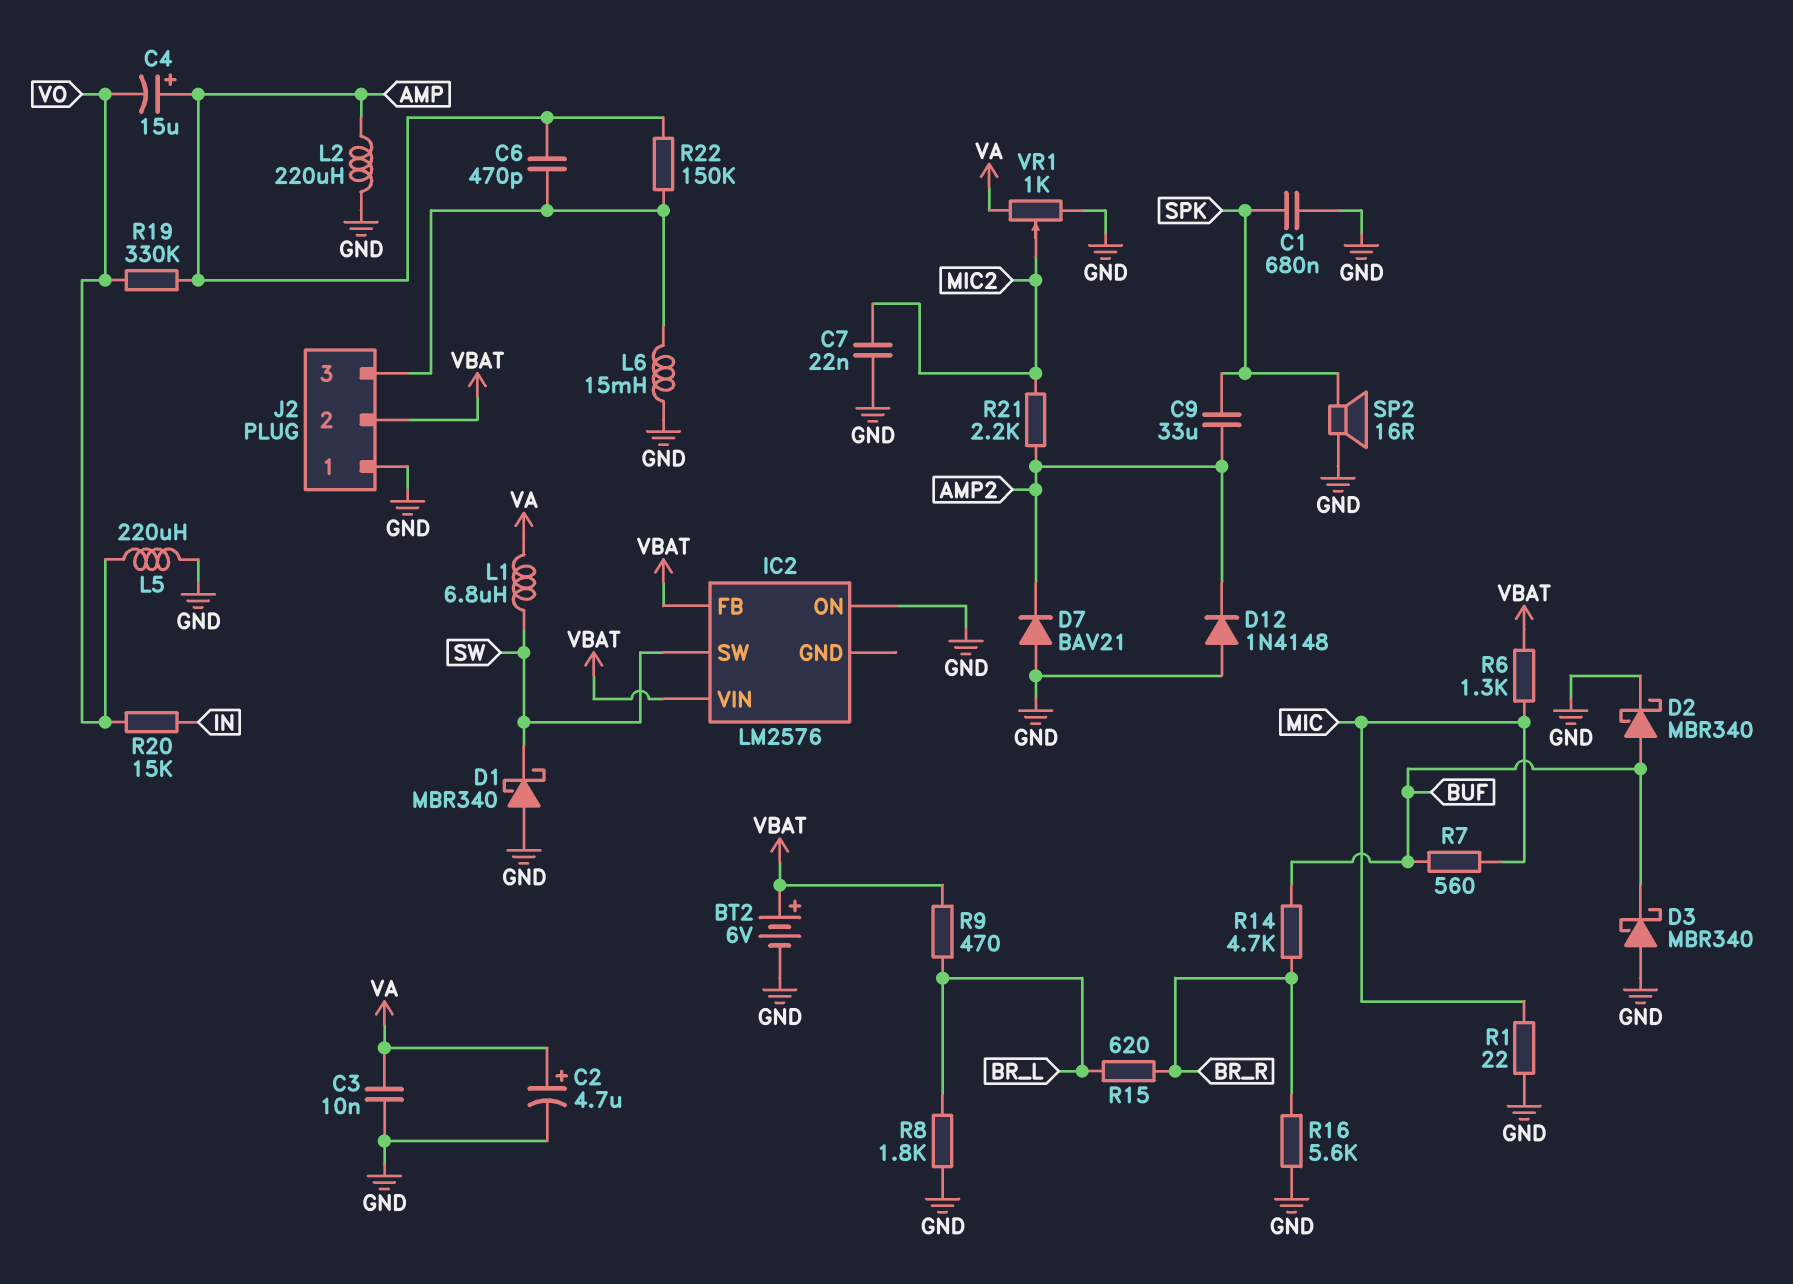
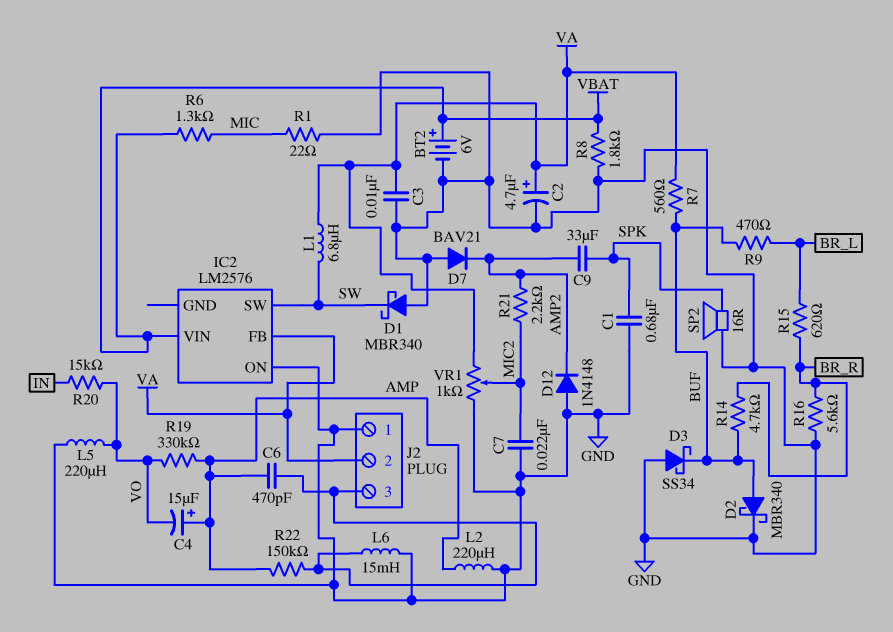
D3: schottky MBR340 (A GND, K BUF) -> schottky SS34 (A GND, K BUF)
IC2 pin FB: VBAT -> VA
J2 pin 2: VBAT -> VA
R7: 560 (BUF, MIC) -> 560 (BUF, VA)
R8: 1.8k (BR_L, GND) -> 1.8k (GND, VBAT)
R9: 470 (BR_L, VBAT) -> 470 (BR_L, BUF)

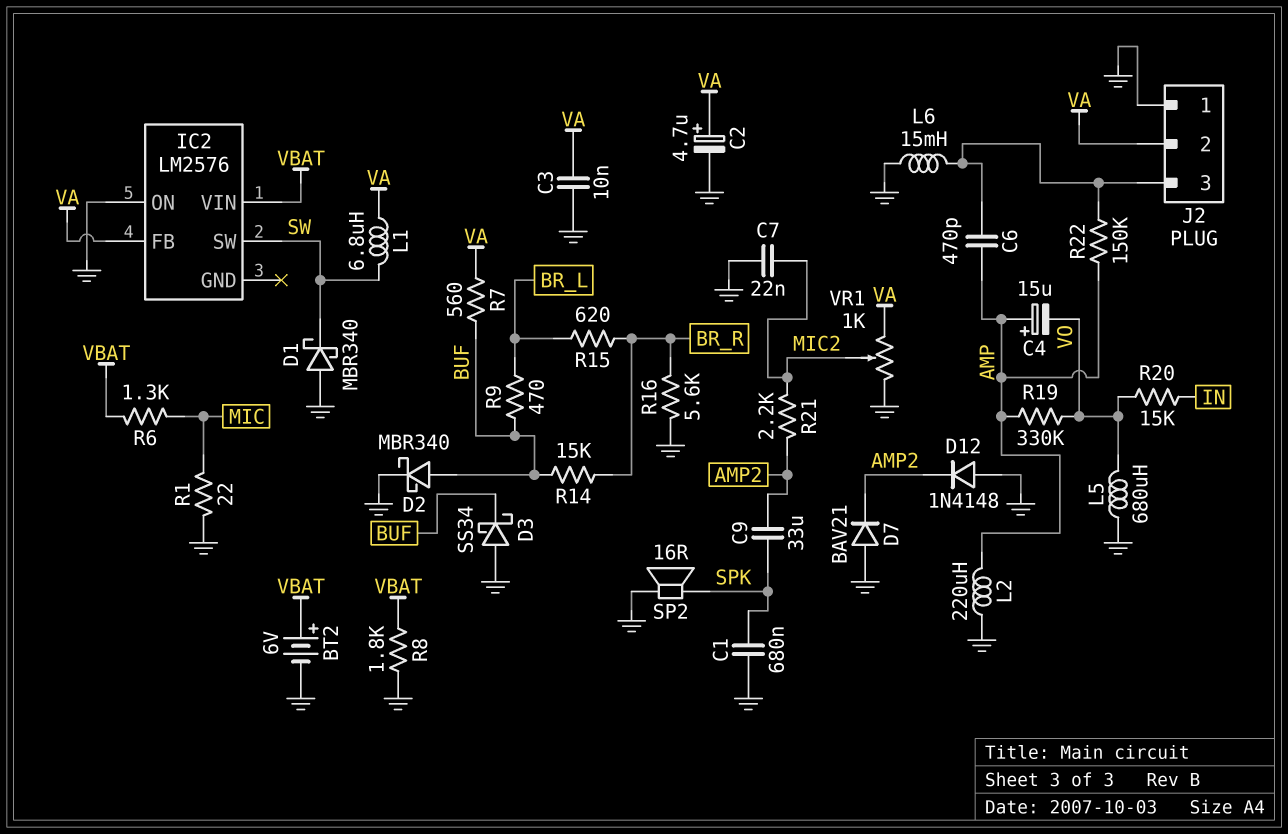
L5: 220uH (GND, VO) -> 680uH (GND, VO)
R14: 4.7k (BR_R, BUF) -> 15k (BR_R, BUF)

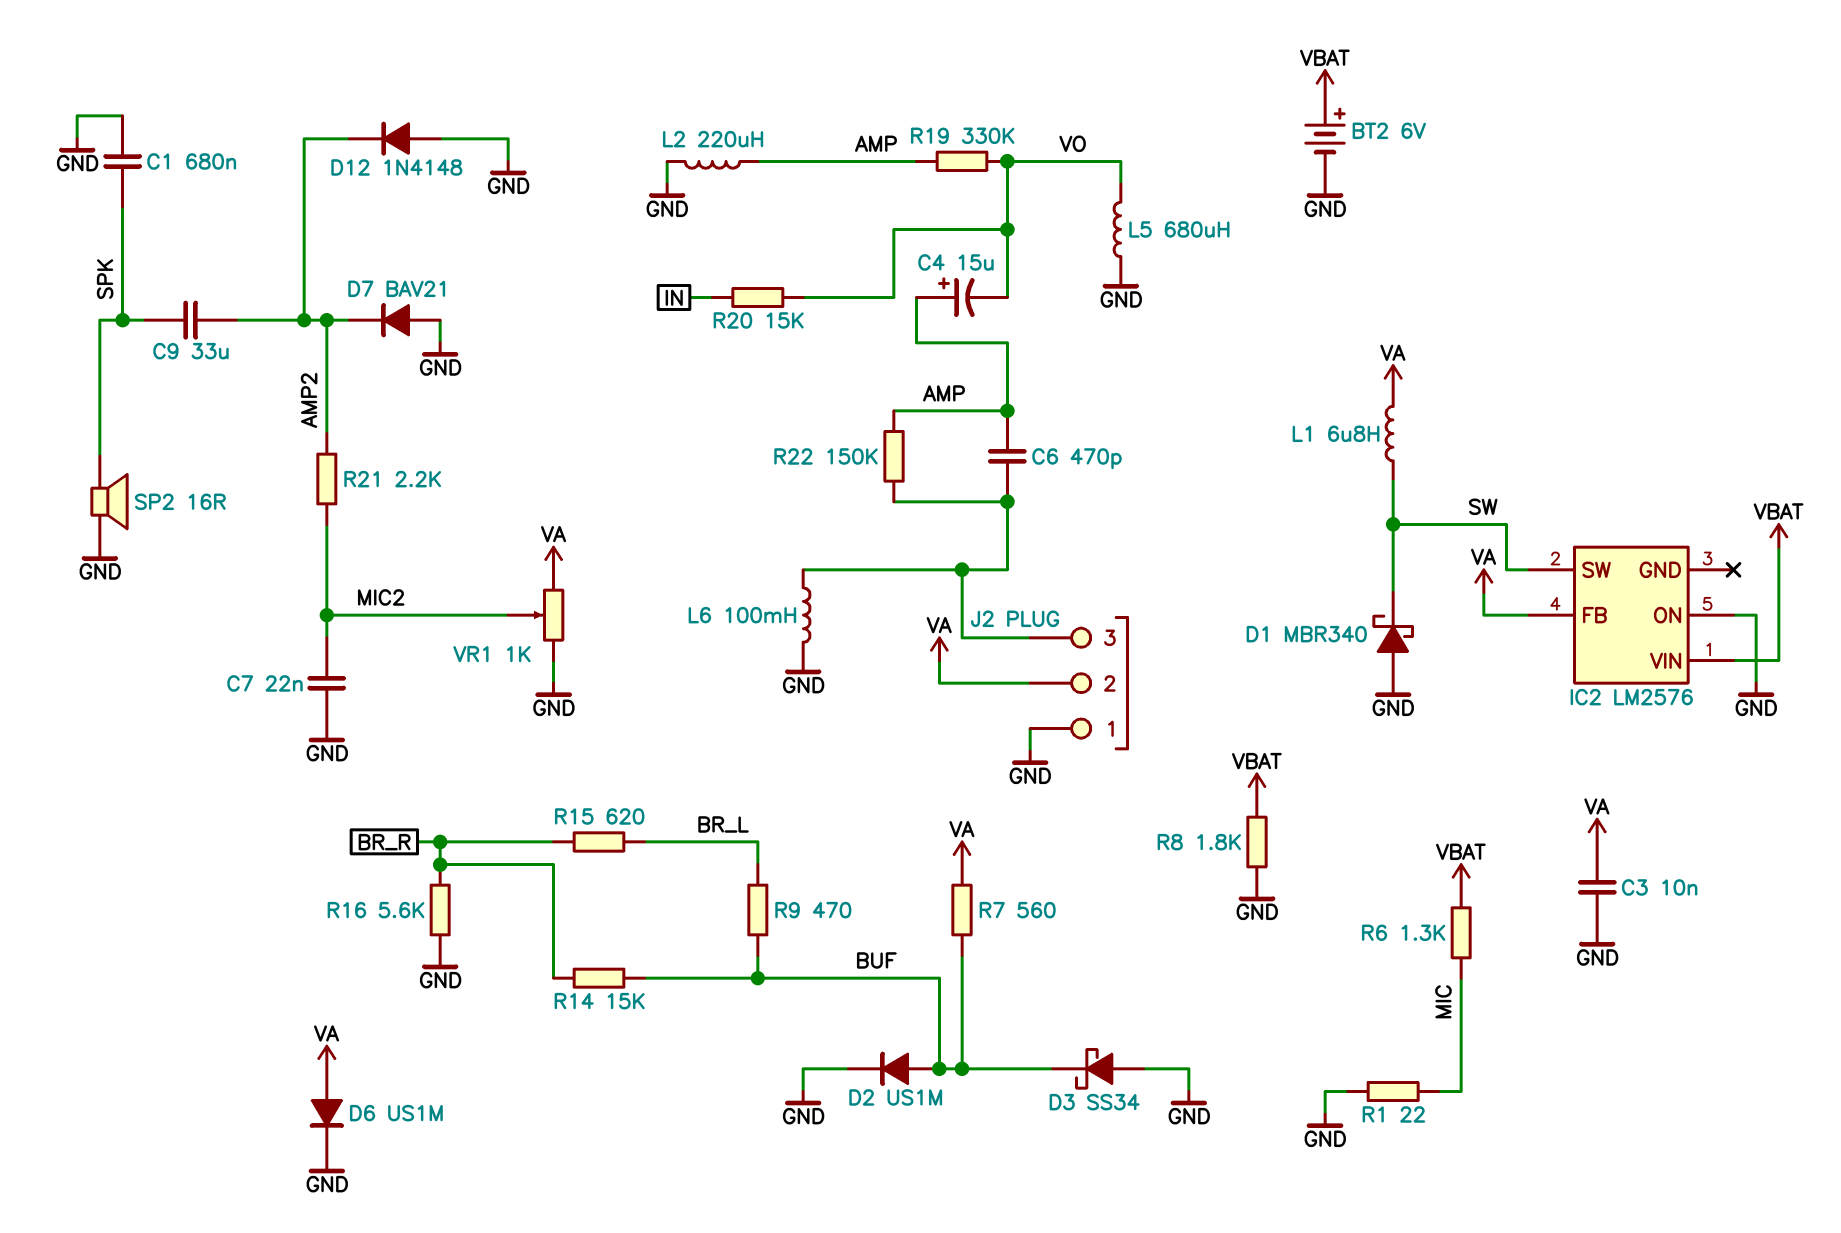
C2: 4.7uF (plus VA, minus GND) -> none
D2: schottky MBR340 (A BUF, K GND) -> diode US1M (A BUF, K GND)
D6: none -> diode US1M (A VA, K GND)
L6: 15mH (GND, J2/3) -> 100mH (GND, J2/3)

